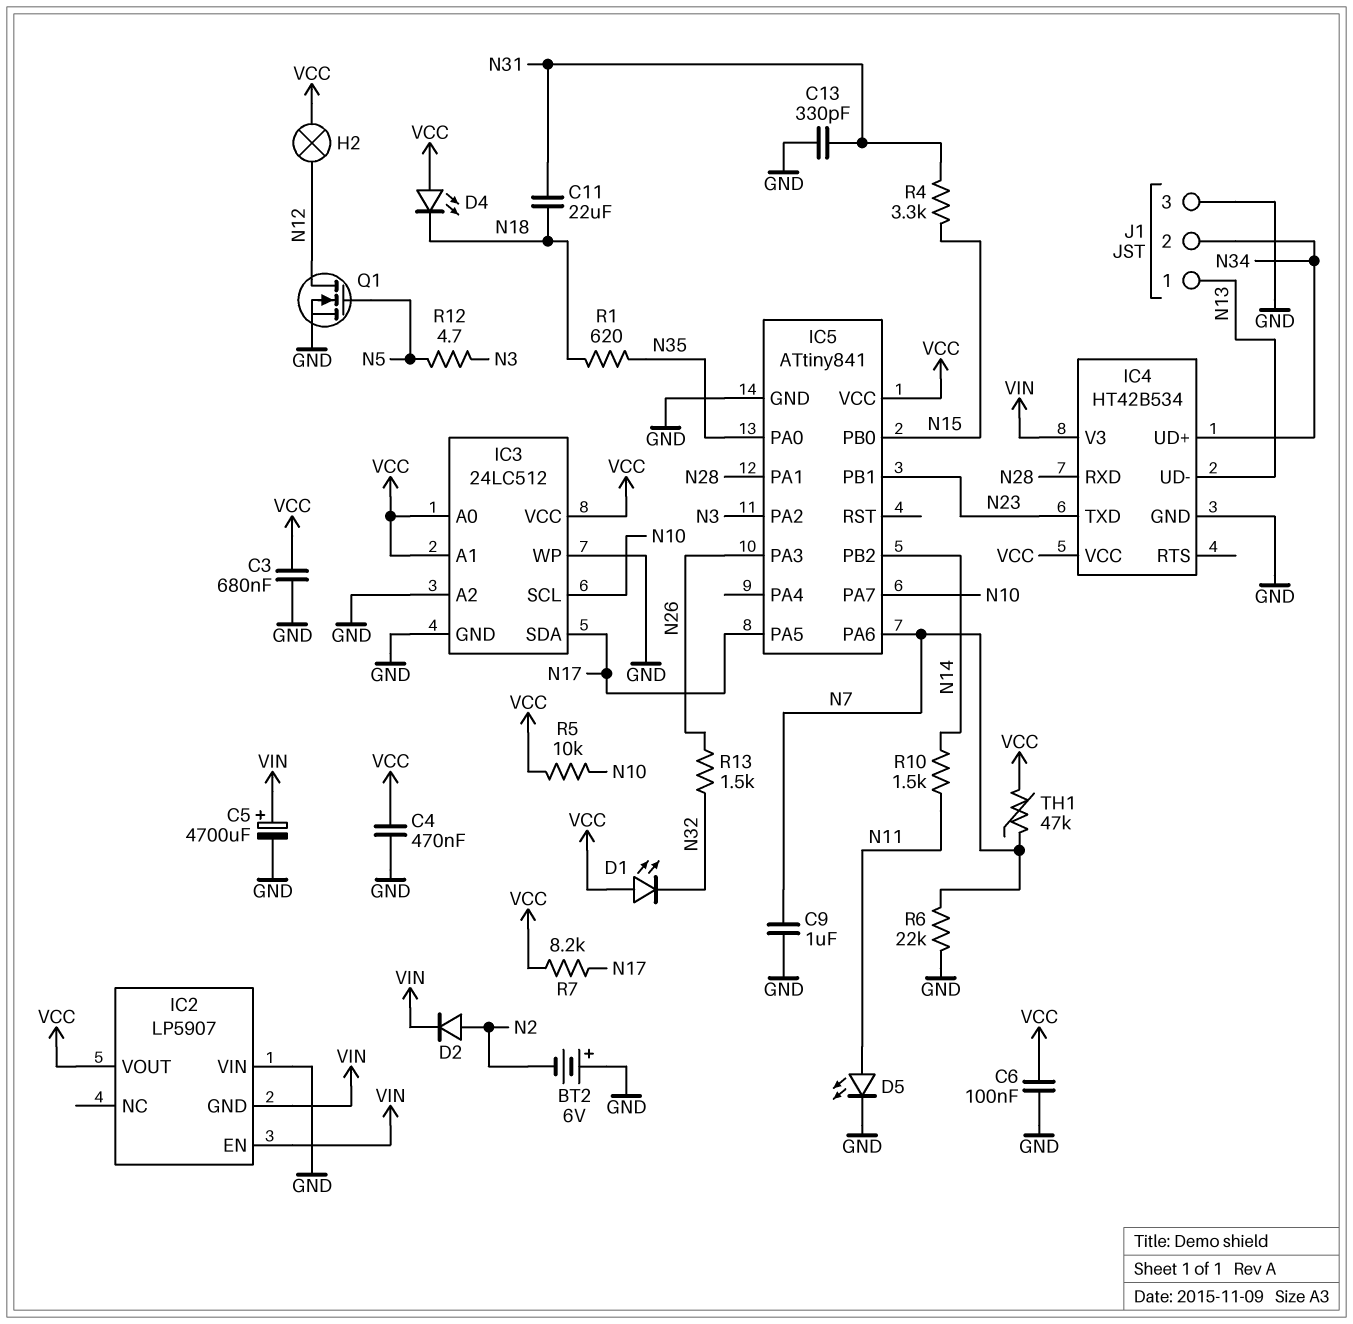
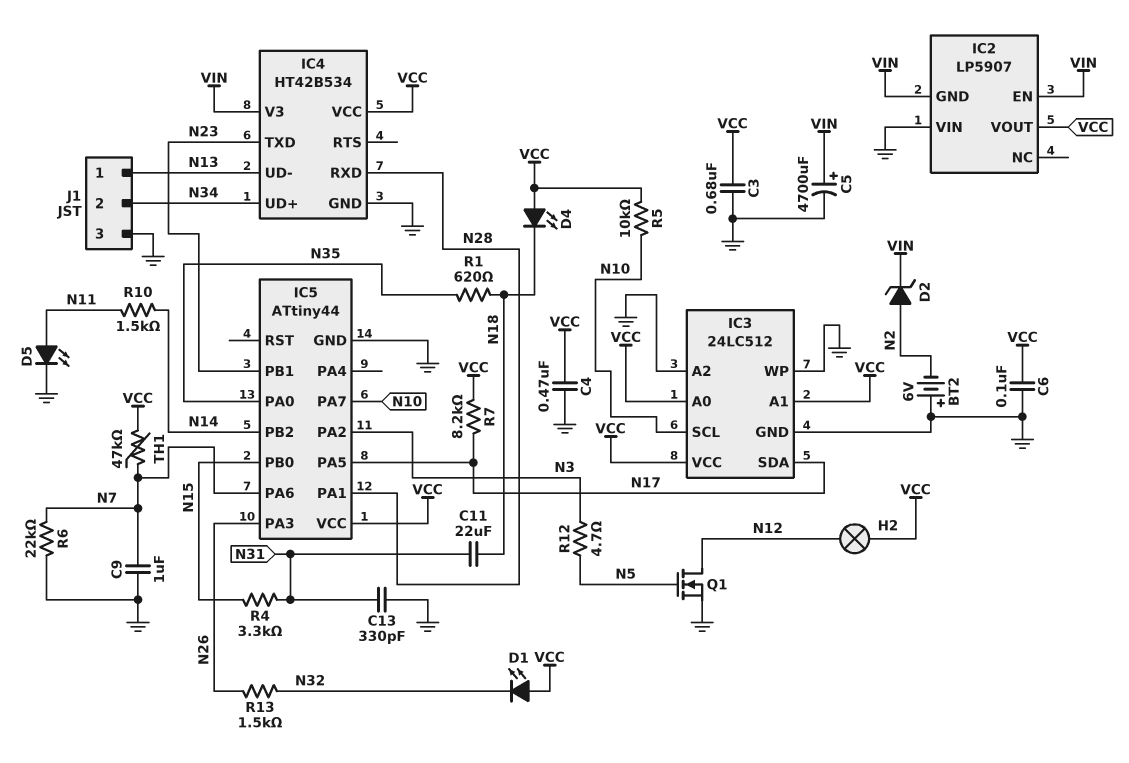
D2: diode (A N2, K VIN) -> zener (A N2, K VIN)
IC5: ATtiny841 -> ATtiny44

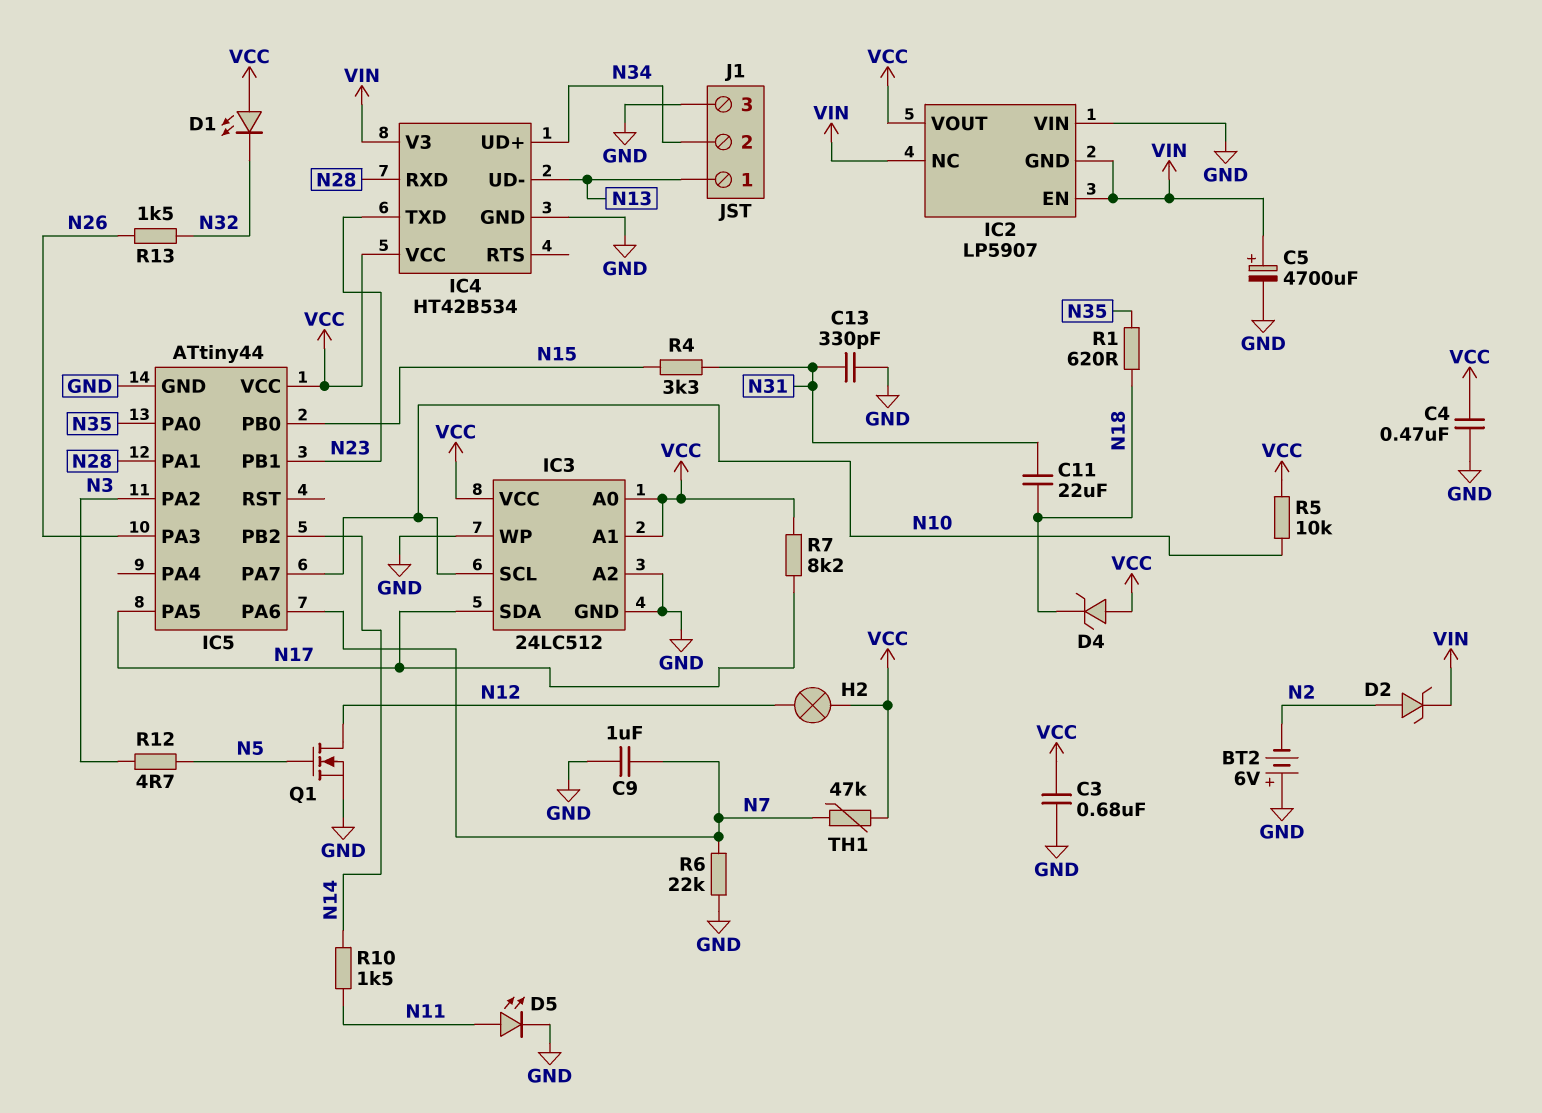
C6: 100nF (GND, VCC) -> none
D4: LED (A VCC, K N18) -> zener (A VCC, K N18)
IC2 pin NC: none -> VIN

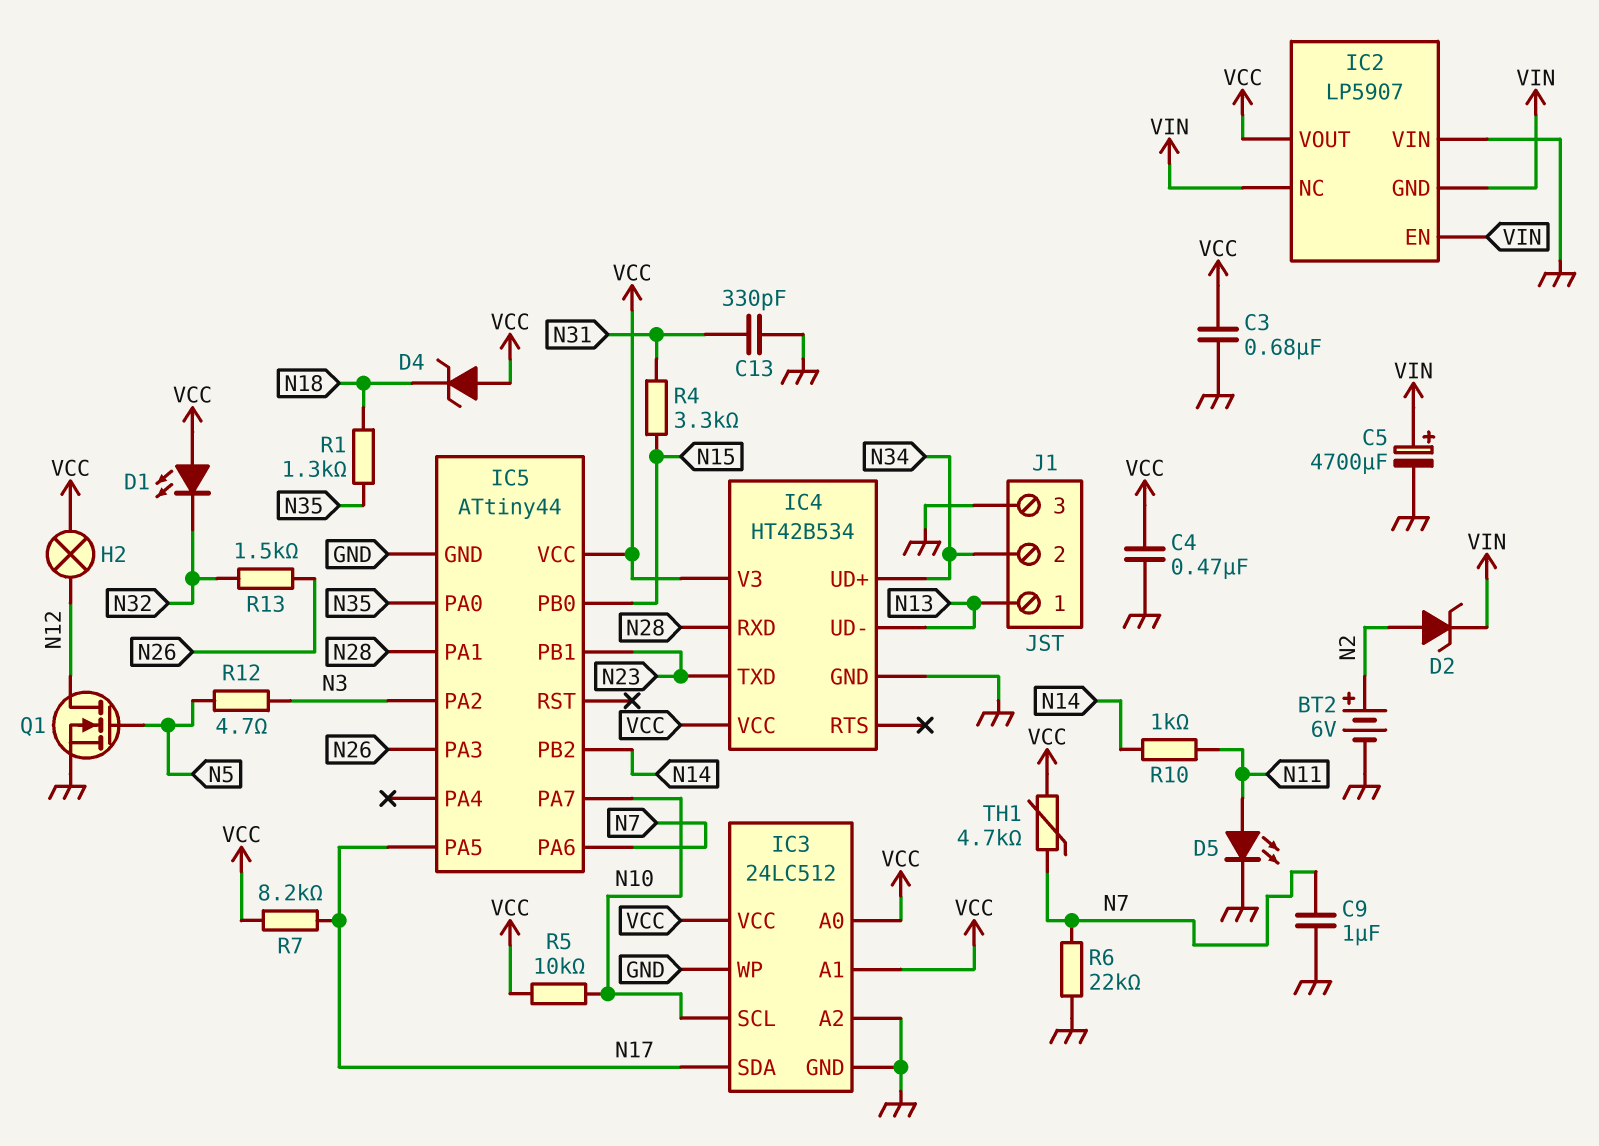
BT2: 6V (plus GND, minus N2) -> 6V (plus N2, minus GND)
C11: 22uF (N18, N31) -> none
IC4 pin V3: VIN -> VCC
R1: 620 (N18, N35) -> 1.3k (N18, N35)
R10: 1.5k (N11, N14) -> 1k (N11, N14)
TH1: 47k (N7, VCC) -> 4.7k (N7, VCC)

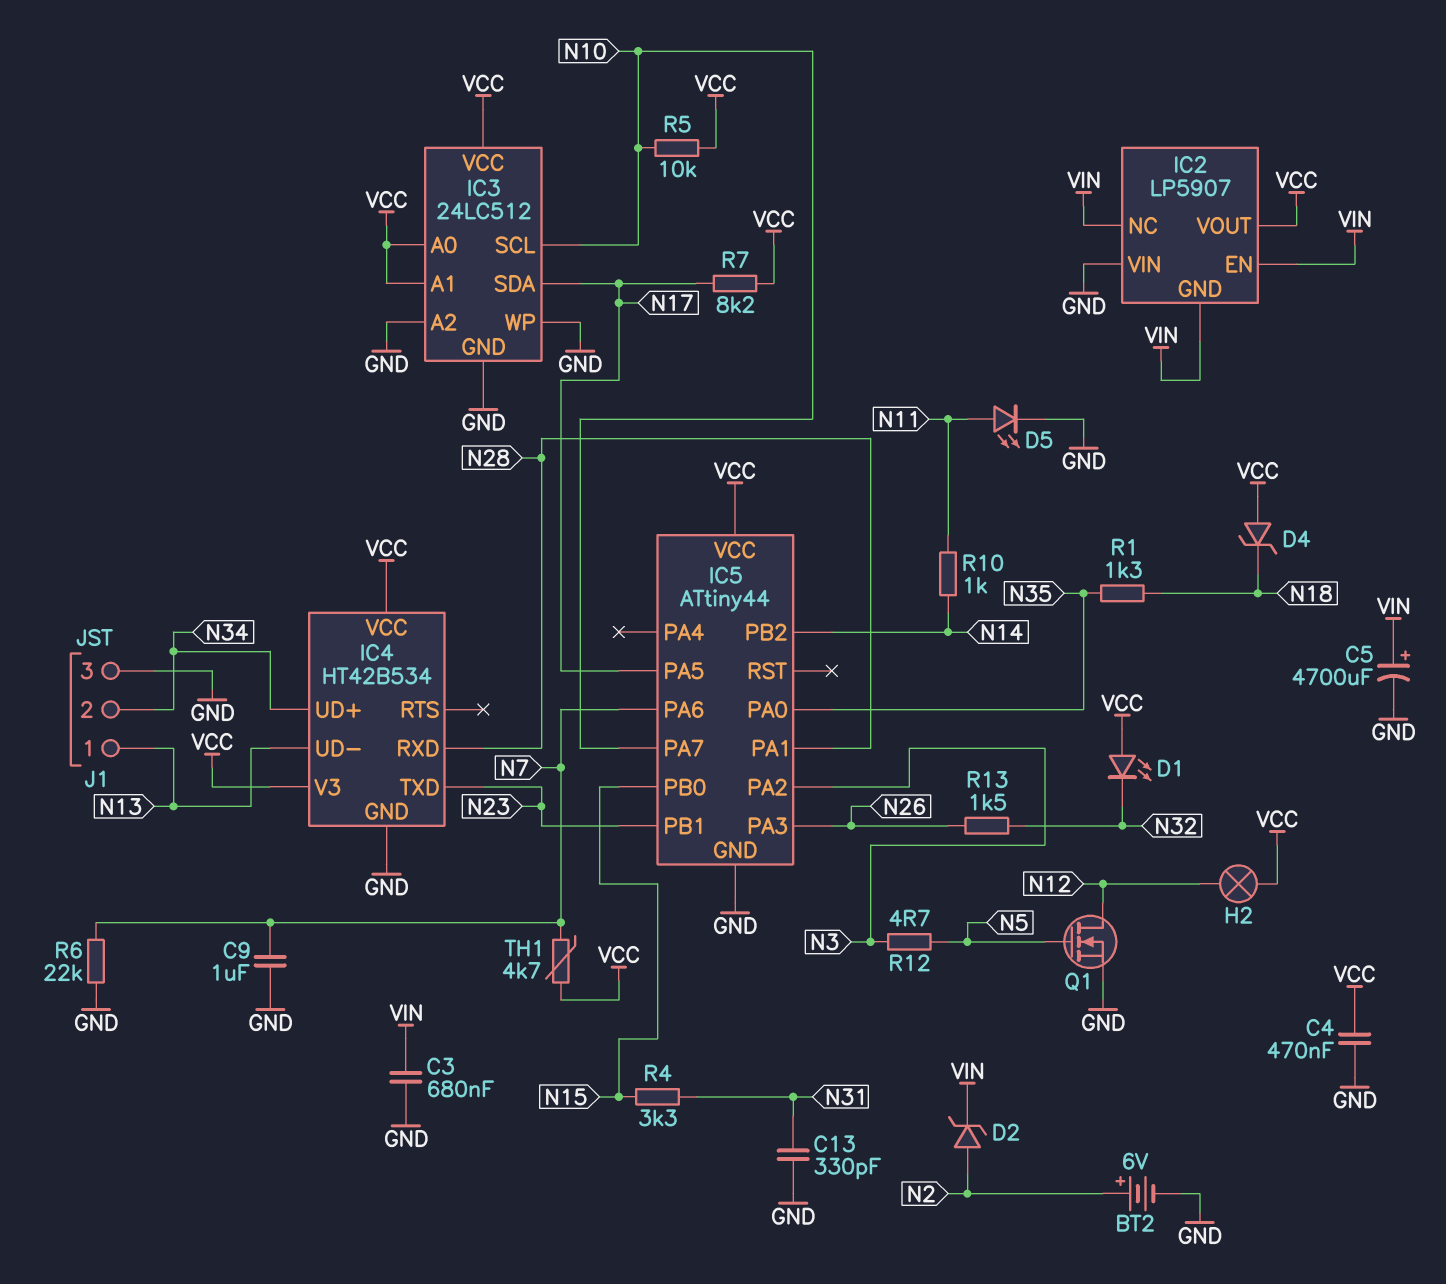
C3: 680nF (GND, VCC) -> 680nF (GND, VIN)

